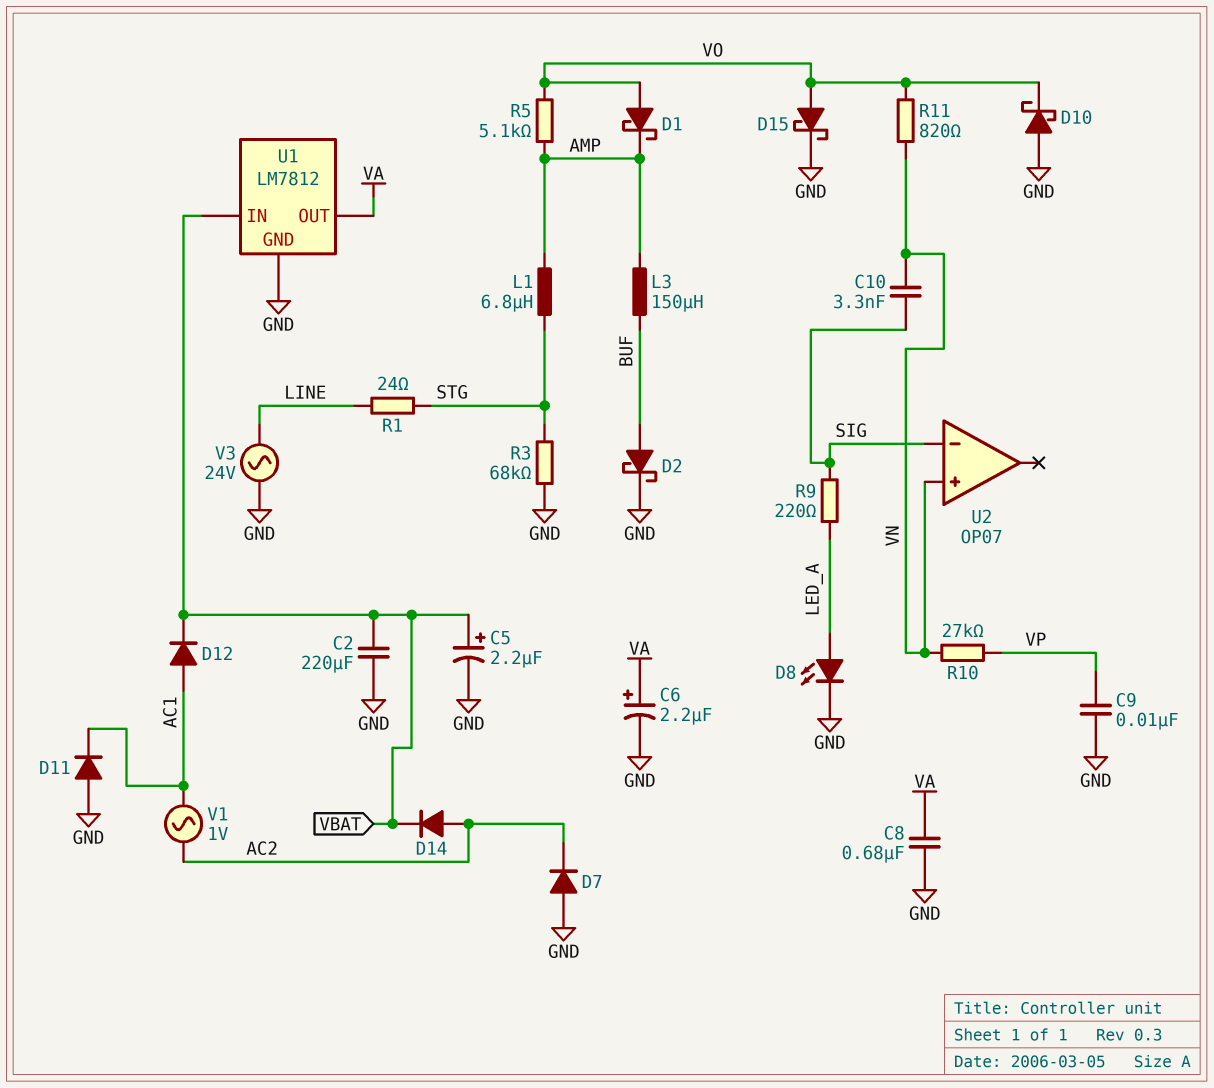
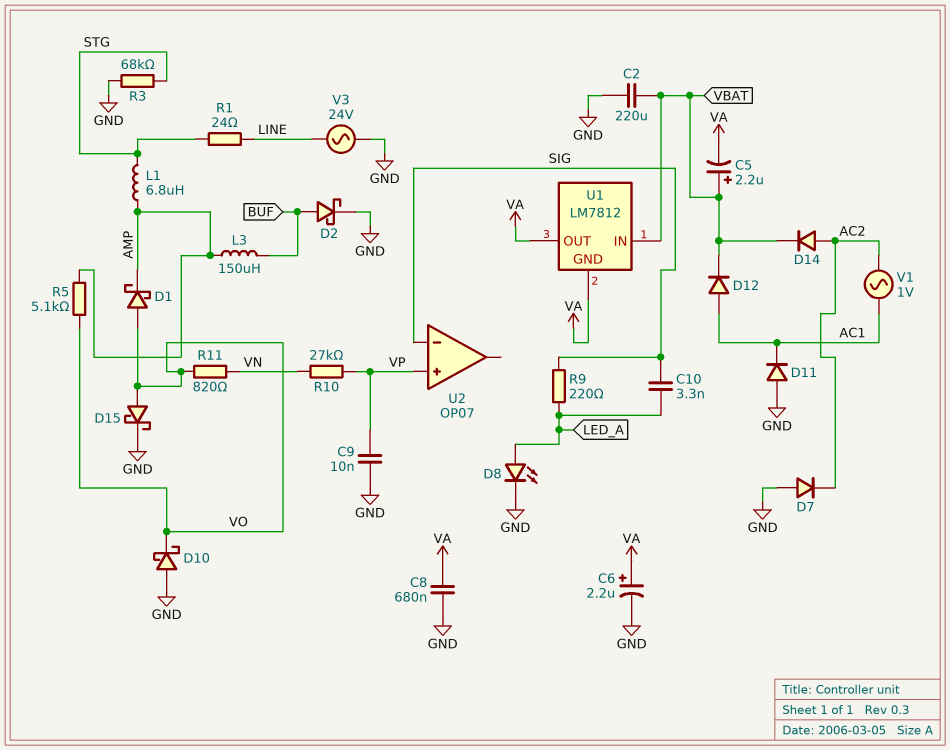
C5: 2.2uF (plus VBAT, minus GND) -> 2.2uF (plus VBAT, minus VA)
C10: 3.3nF (SIG, VN) -> 3.3nF (LED_A, SIG)
U1 pin GND: GND -> VA
U2 pin in+: VN -> VP

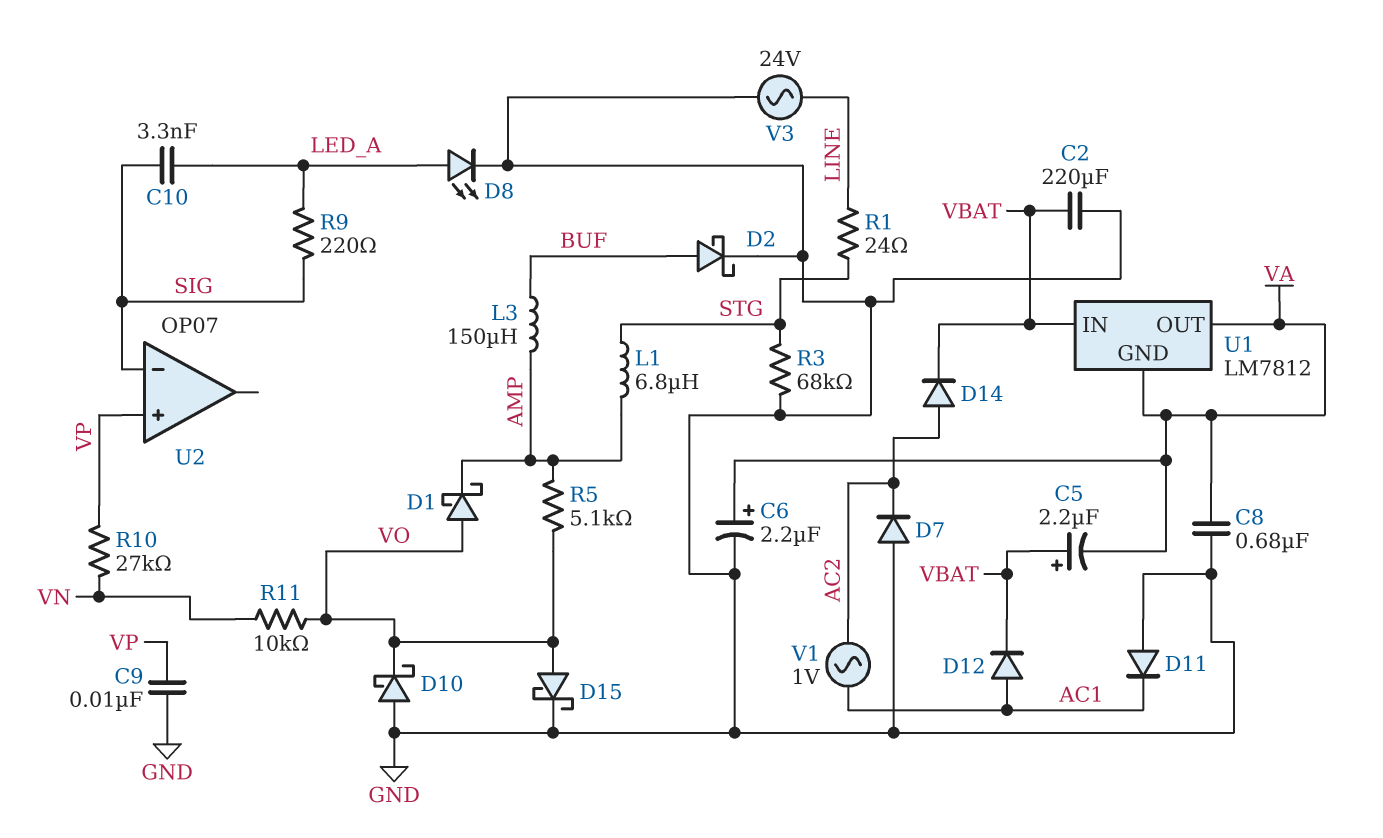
R11: 820 (VN, VO) -> 10k (VN, VO)

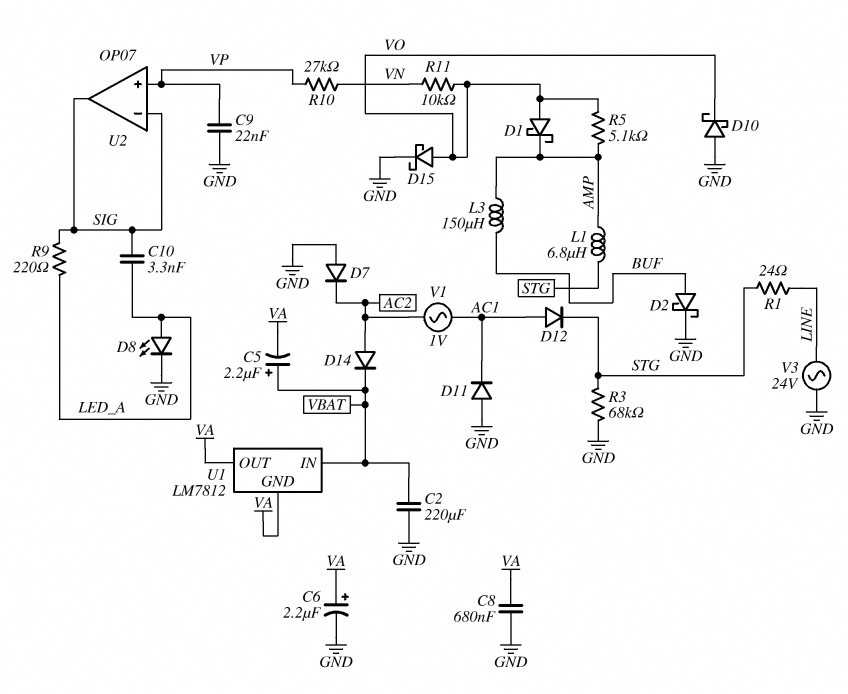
C9: 10nF (GND, VP) -> 22nF (GND, VP)
D12: diode (A AC1, K VBAT) -> diode (A AC1, K STG)
U2 pin out: none -> SIG

